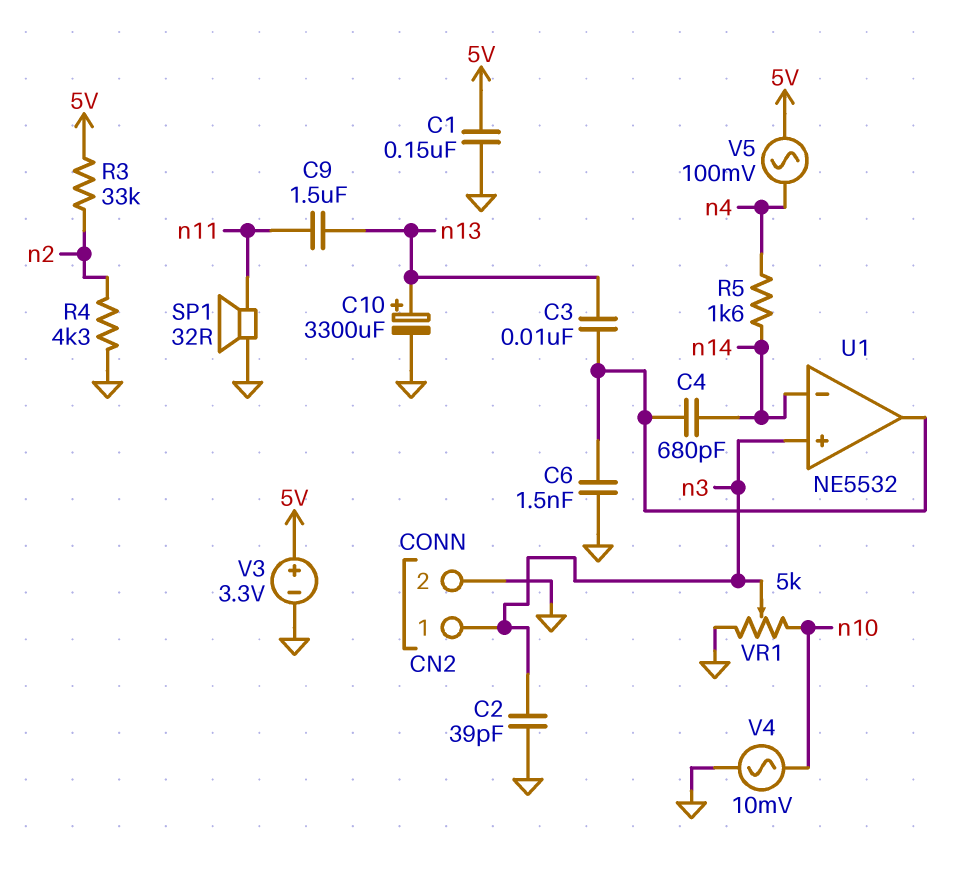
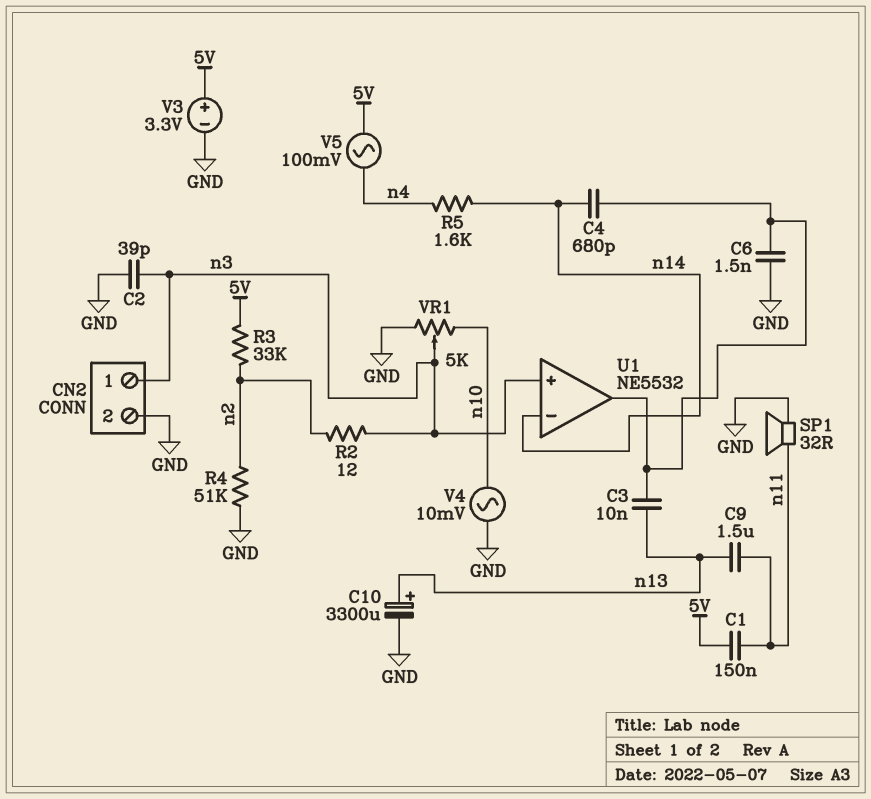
C1: 150nF (5V, GND) -> 150nF (5V, n11)
R2: none -> 12 (n2, n3)
R4: 4.3k (GND, n2) -> 51k (GND, n2)

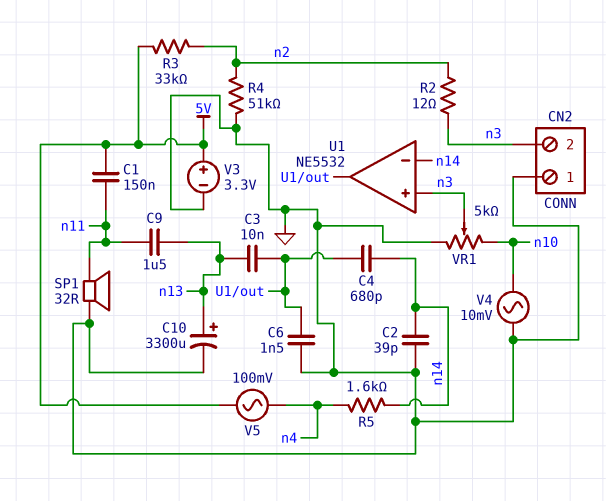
C2: 39pF (GND, n3) -> 39pF (GND, n14)
CN2 pin 1: n3 -> GND
CN2 pin 2: GND -> n3

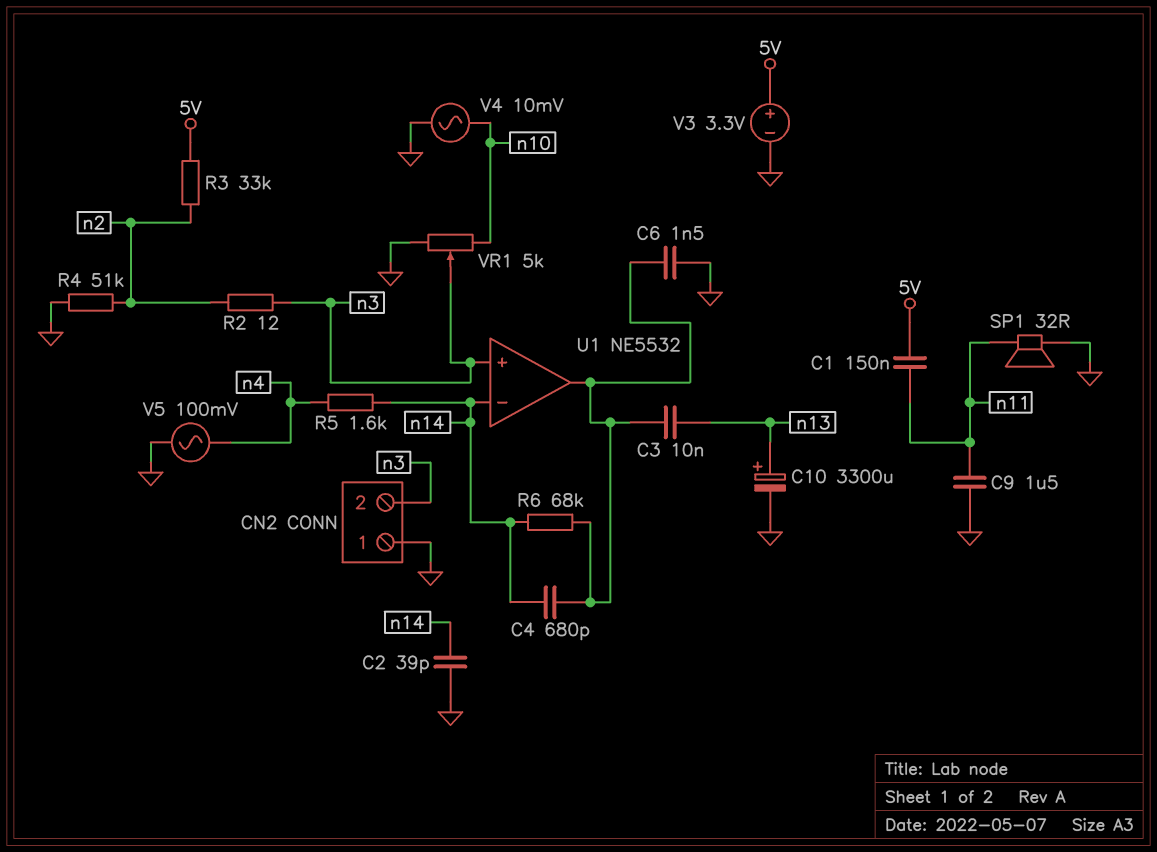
C9: 1.5uF (n11, n13) -> 1.5uF (GND, n11)
R6: none -> 68k (U1/out, n14)
V5: AC 100mV (5V, n4) -> AC 100mV (GND, n4)

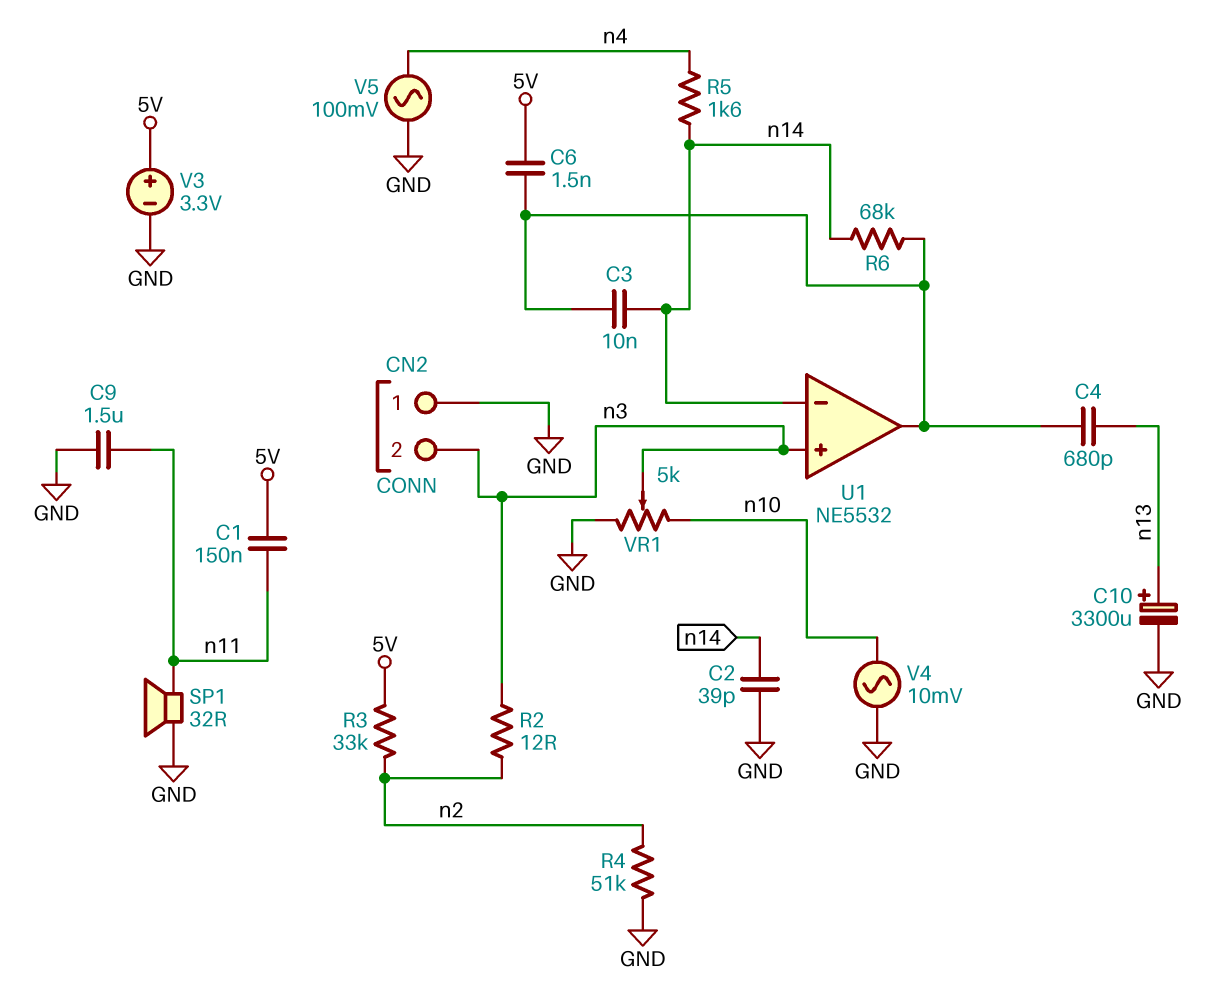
C3: 10nF (U1/out, n13) -> 10nF (U1/out, n14)
C4: 680pF (U1/out, n14) -> 680pF (U1/out, n13)
C6: 1.5nF (GND, U1/out) -> 1.5nF (5V, U1/out)

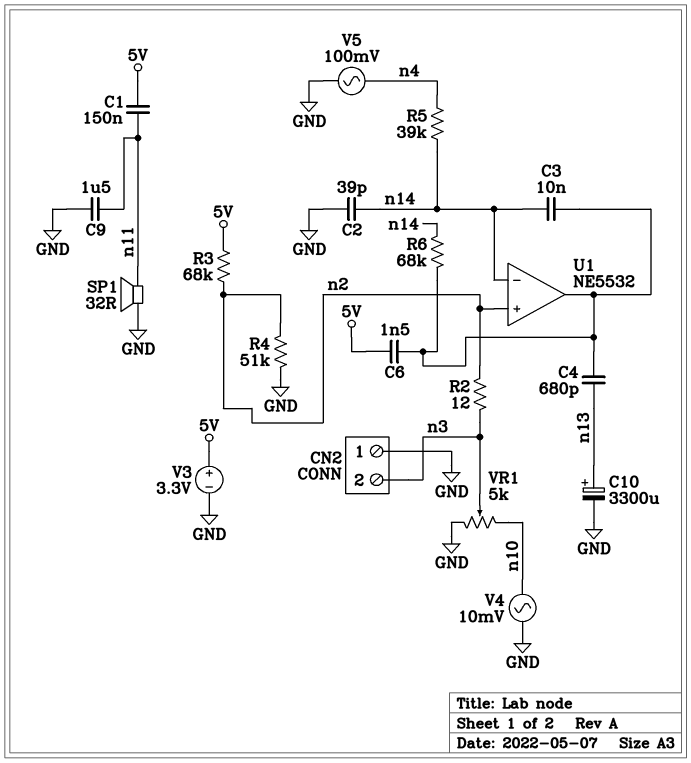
R3: 33k (5V, n2) -> 68k (5V, n2)
R5: 1.6k (n4, n14) -> 39k (n4, n14)
U1 pin in+: n3 -> n2

